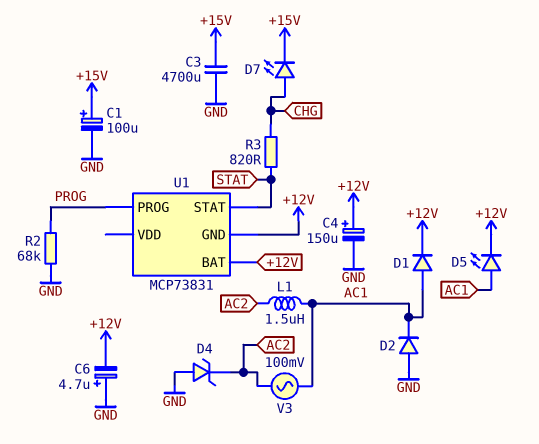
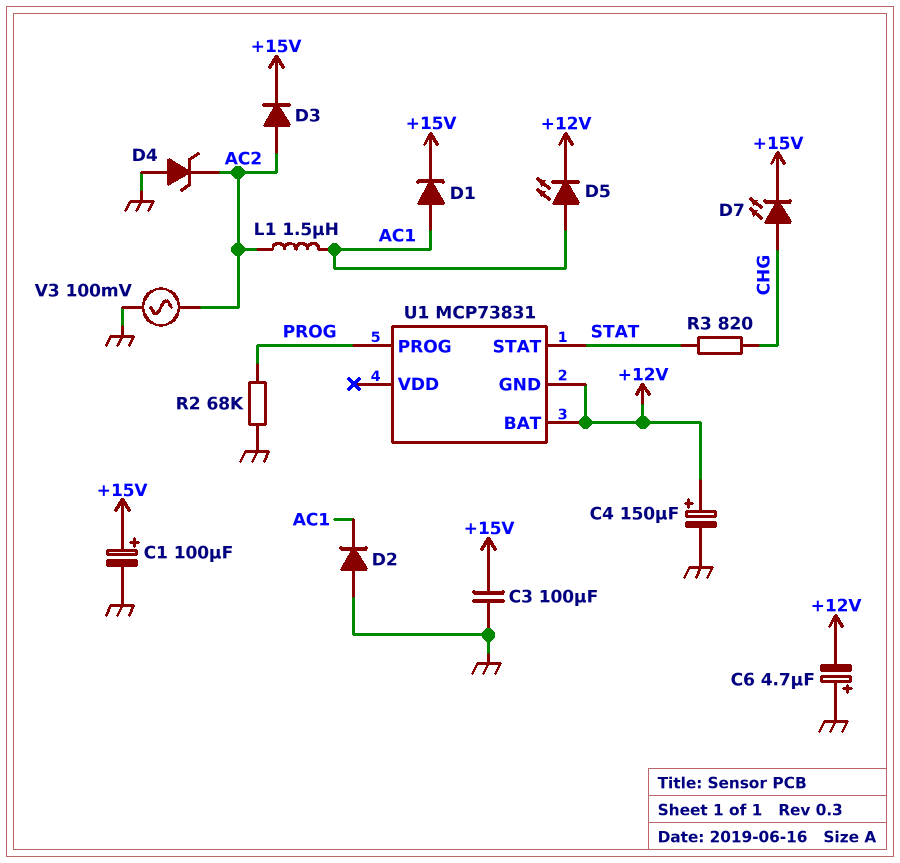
C3: 4700uF (+15V, GND) -> 100uF (+15V, GND)
D1: diode (A AC1, K +12V) -> diode (A AC1, K +15V)
D3: none -> diode (A AC2, K +15V)
V3: AC 100mV (AC1, AC2) -> AC 100mV (AC2, GND)

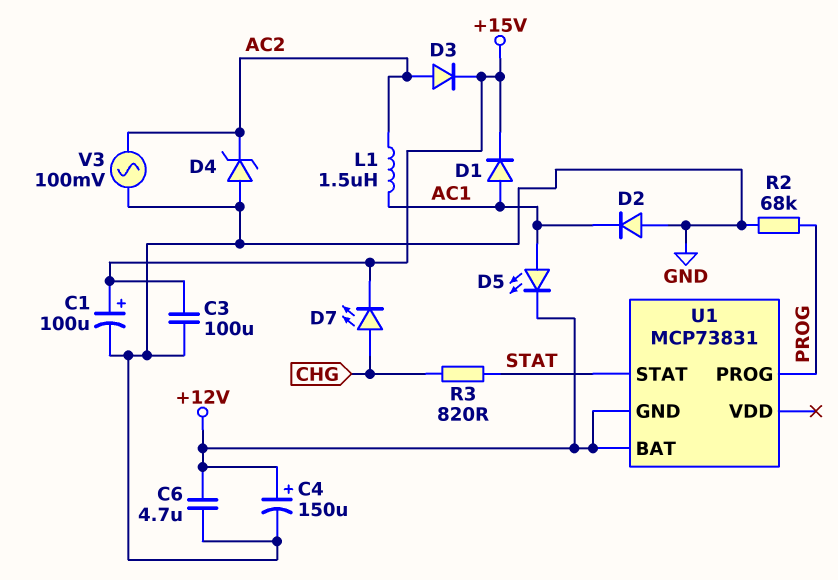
C6: 4.7uF (plus GND, minus +12V) -> 4.7uF (+12V, GND)

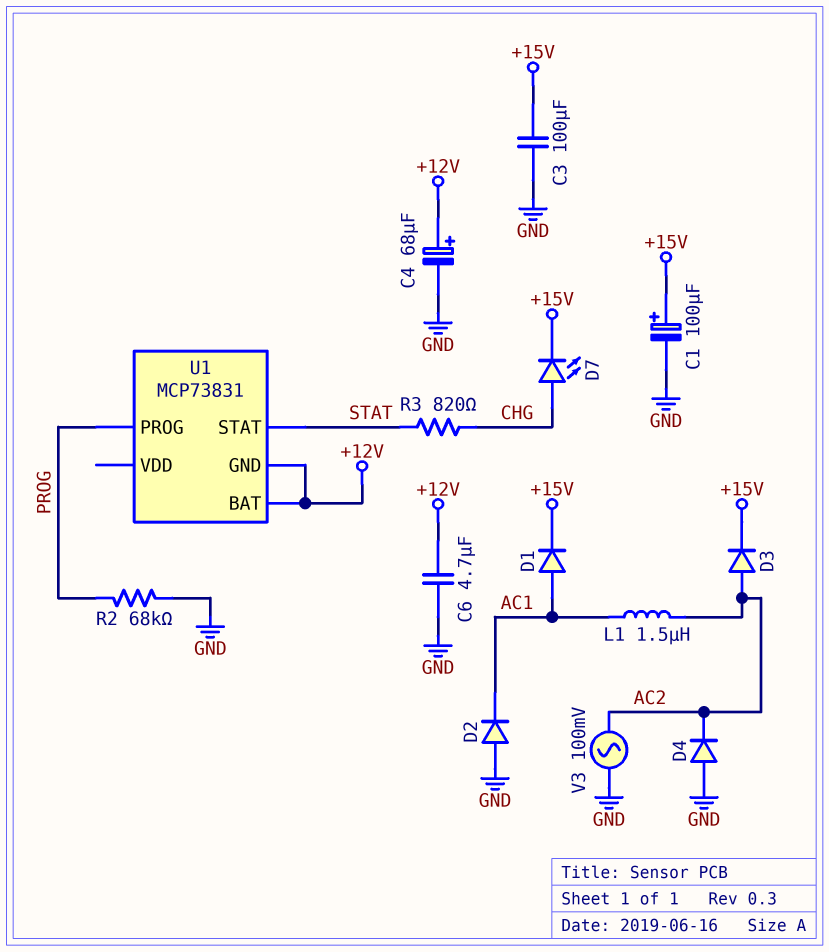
C4: 150uF (plus +12V, minus GND) -> 68uF (plus +12V, minus GND)
D4: zener (A GND, K AC2) -> diode (A GND, K AC2)
D5: LED (A AC1, K +12V) -> none

